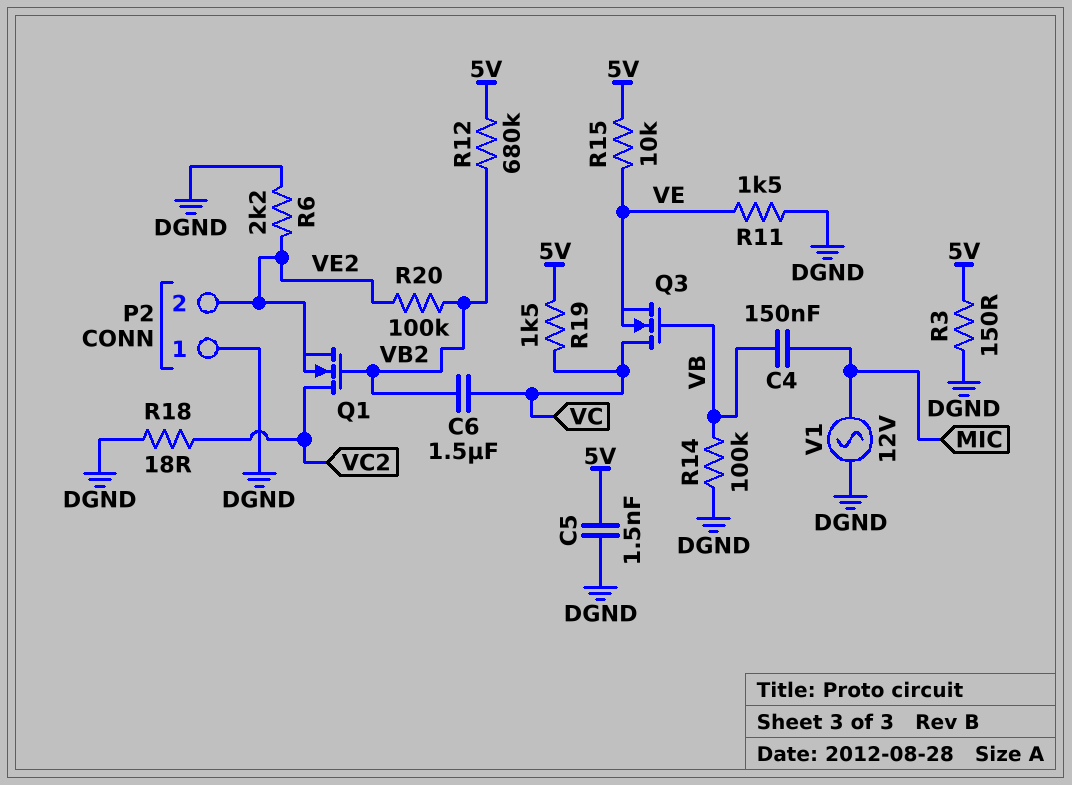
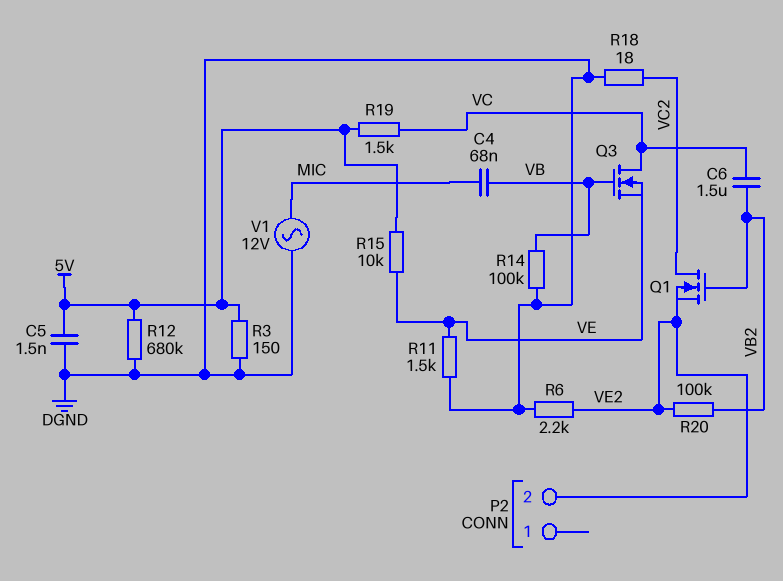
C4: 150nF (MIC, VB) -> 68nF (MIC, VB)
P2 pin 1: DGND -> none
R12: 680k (5V, VB2) -> 680k (5V, DGND)

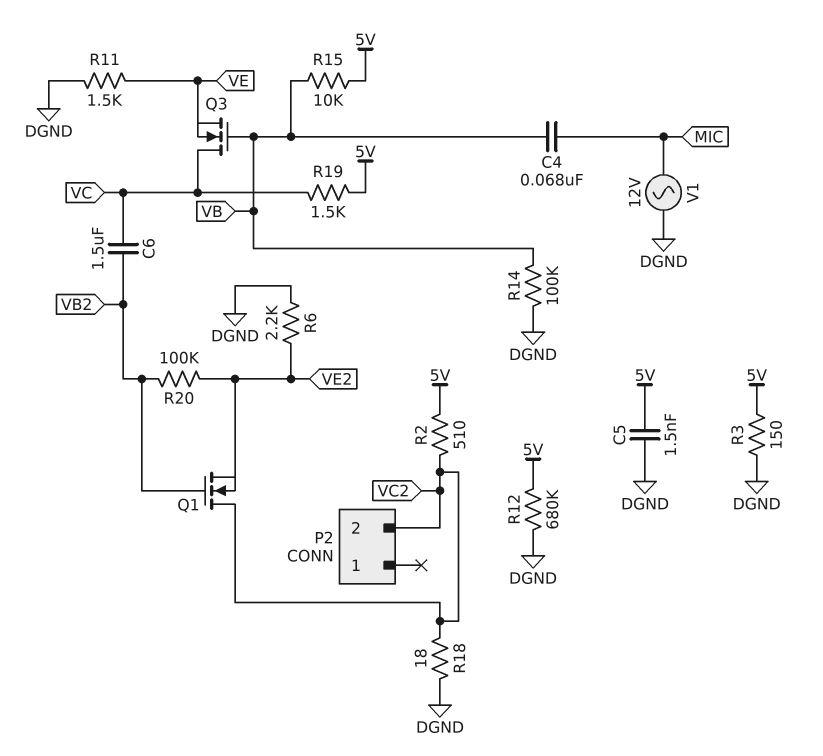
P2 pin 2: VE2 -> VC2
R2: none -> 510 (5V, VC2)
R15: 10k (5V, VE) -> 10k (5V, VB)

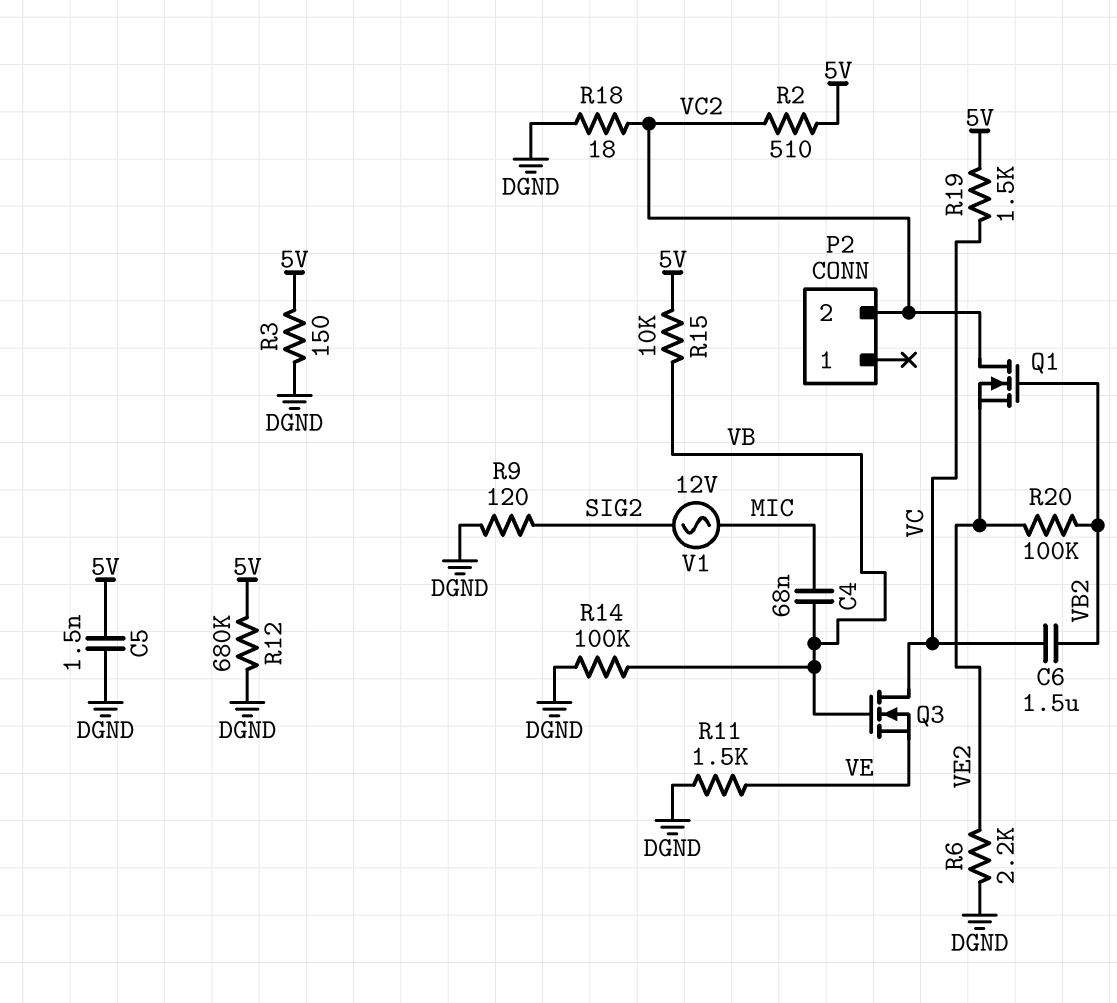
R9: none -> 120 (DGND, SIG2)
V1: AC 12V (DGND, MIC) -> AC 12V (MIC, SIG2)

